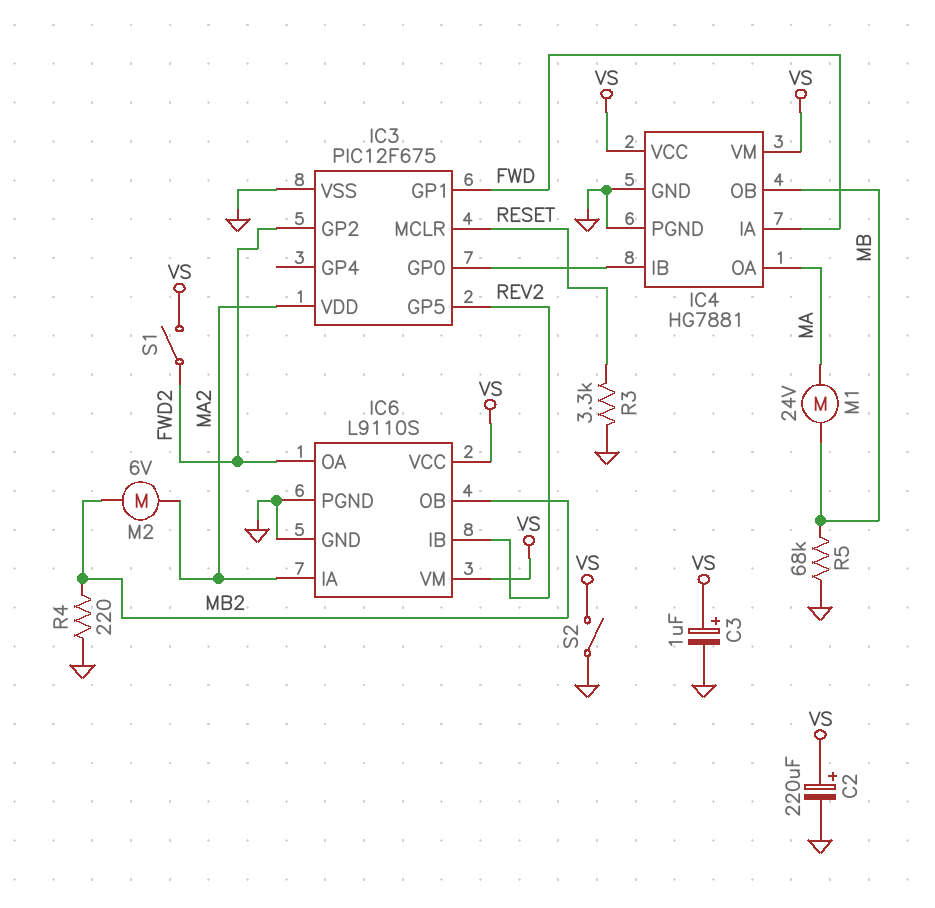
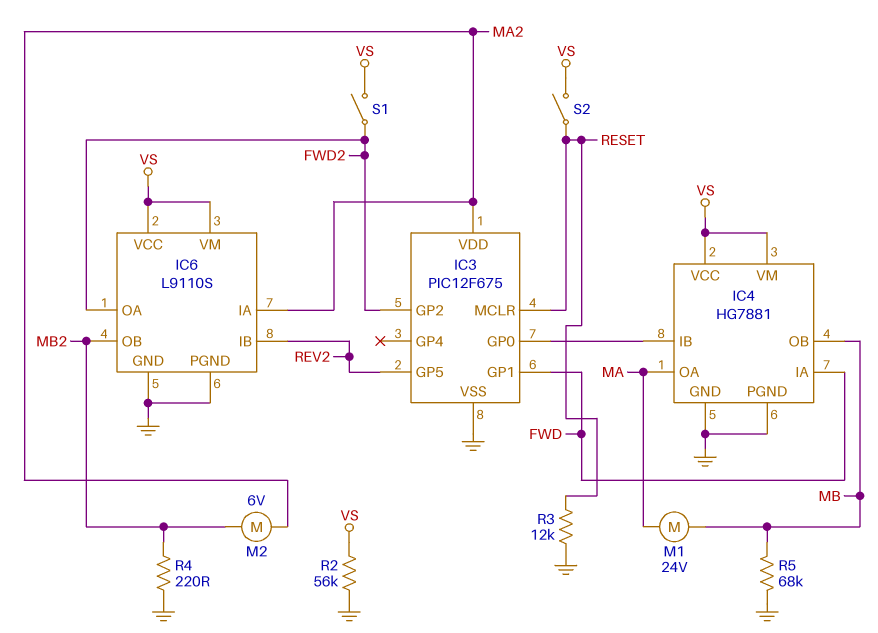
C2: 220uF (plus VS, minus GND) -> none
C3: 1uF (plus VS, minus GND) -> none
R2: none -> 56k (GND, VS)
R3: 3.3k (GND, RESET) -> 12k (GND, RESET)
S2: switch (GND, VS) -> switch (RESET, VS)

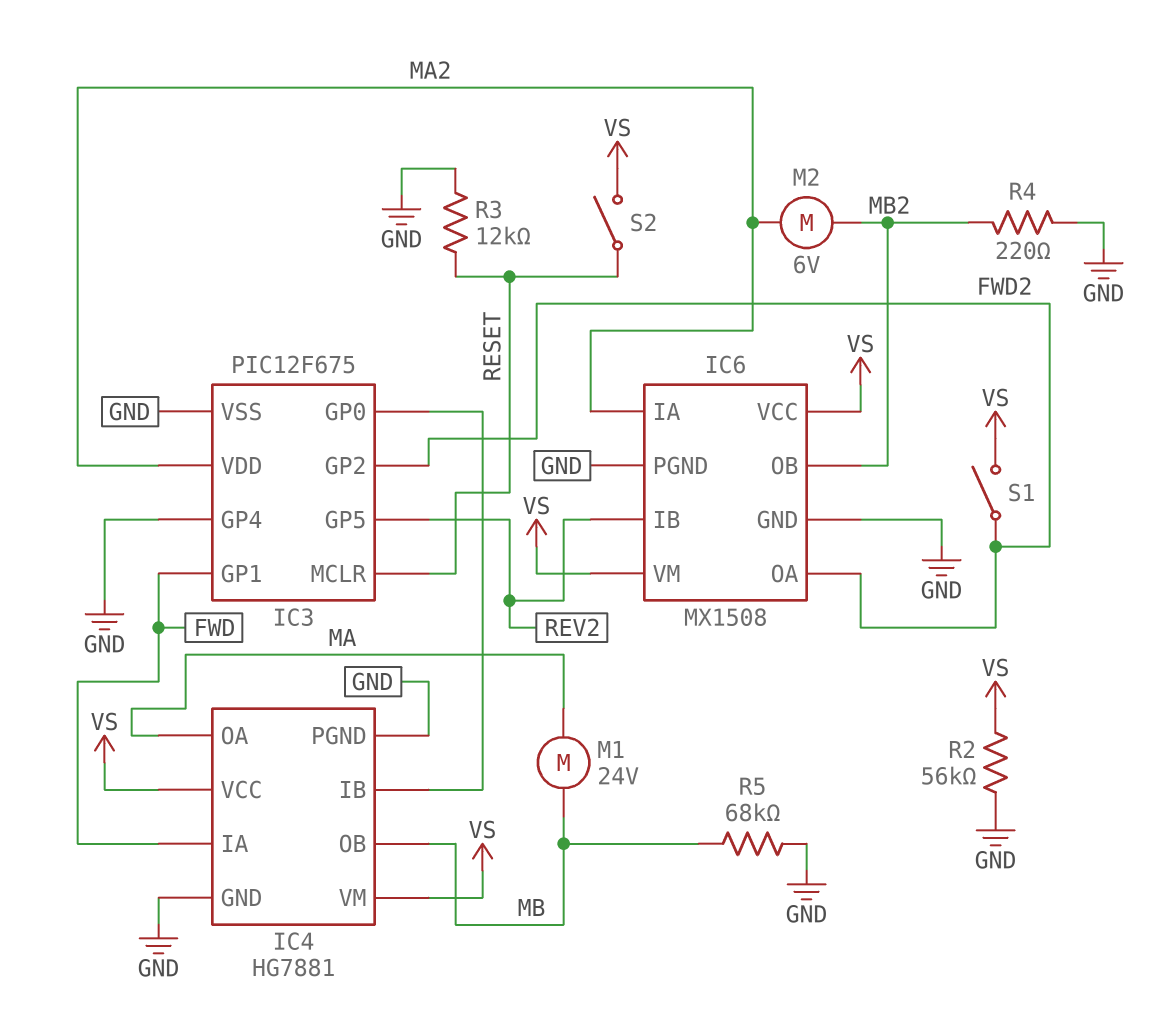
IC3 pin GP4: none -> GND
IC6: L9110S -> MX1508

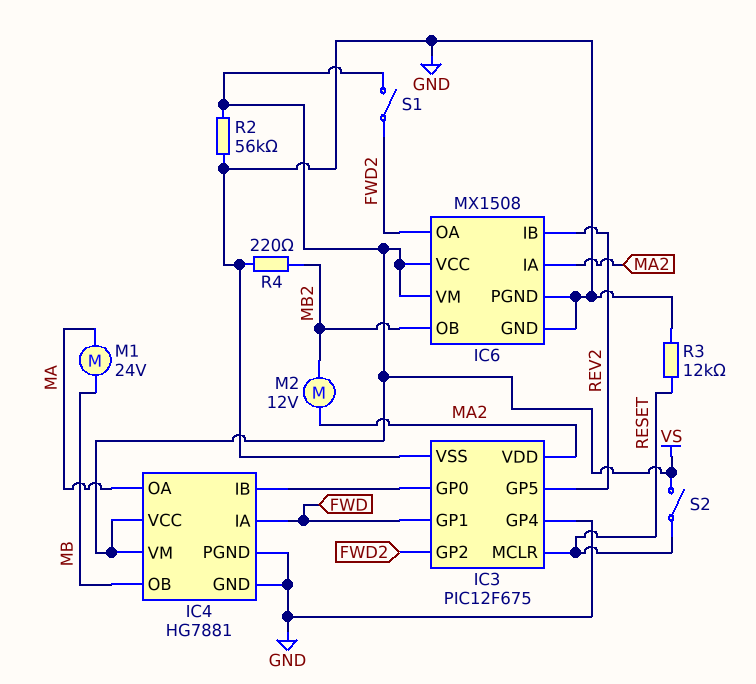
M2: motor 6V (MA2, MB2) -> motor 12V (MA2, MB2)
R5: 68k (GND, MB) -> none

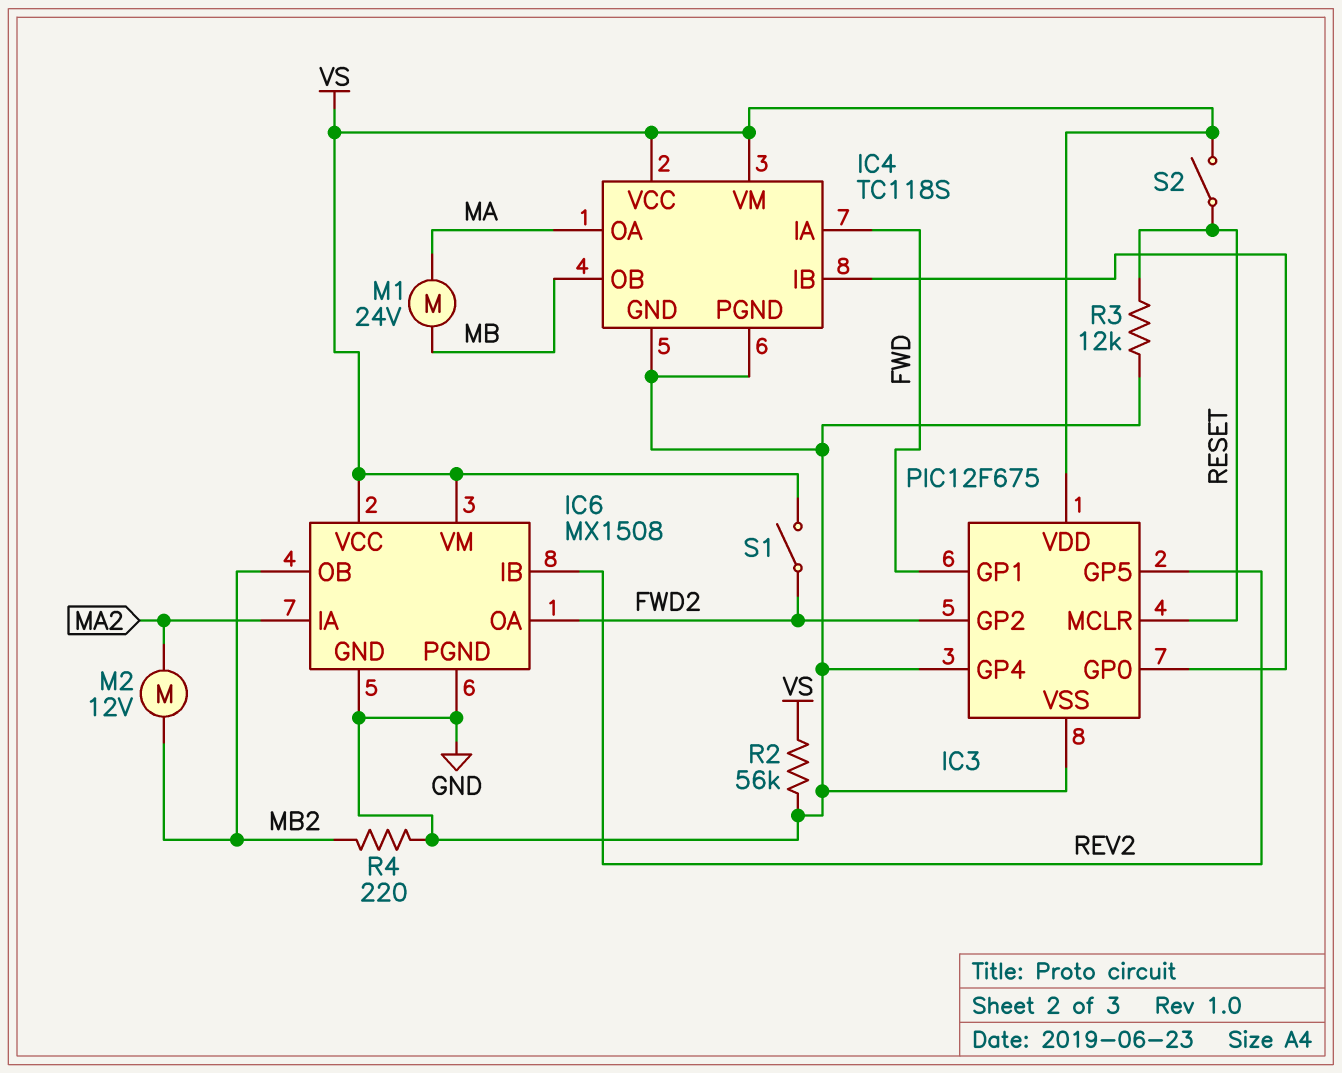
IC3 pin VDD: MA2 -> VS
IC4: HG7881 -> TC118S

